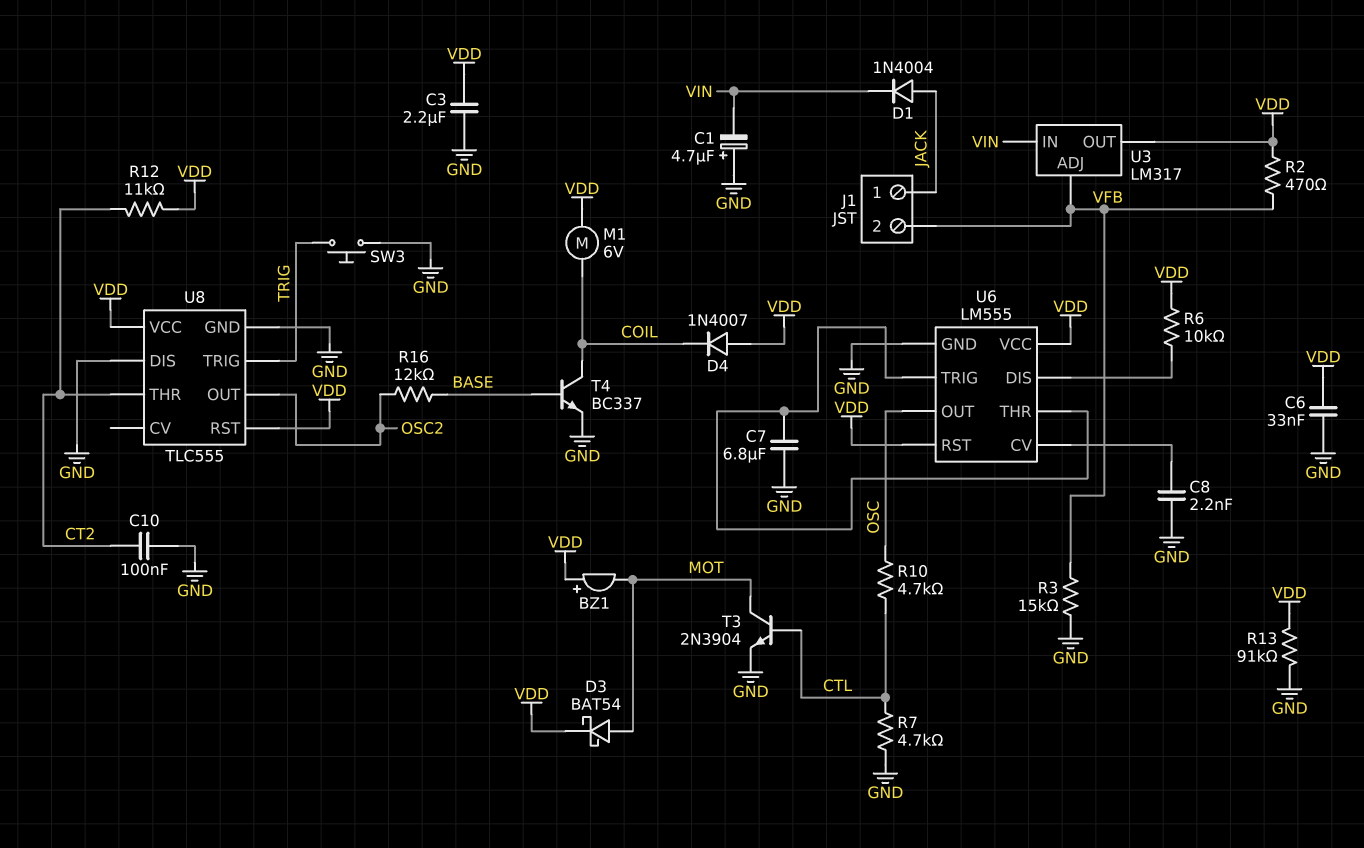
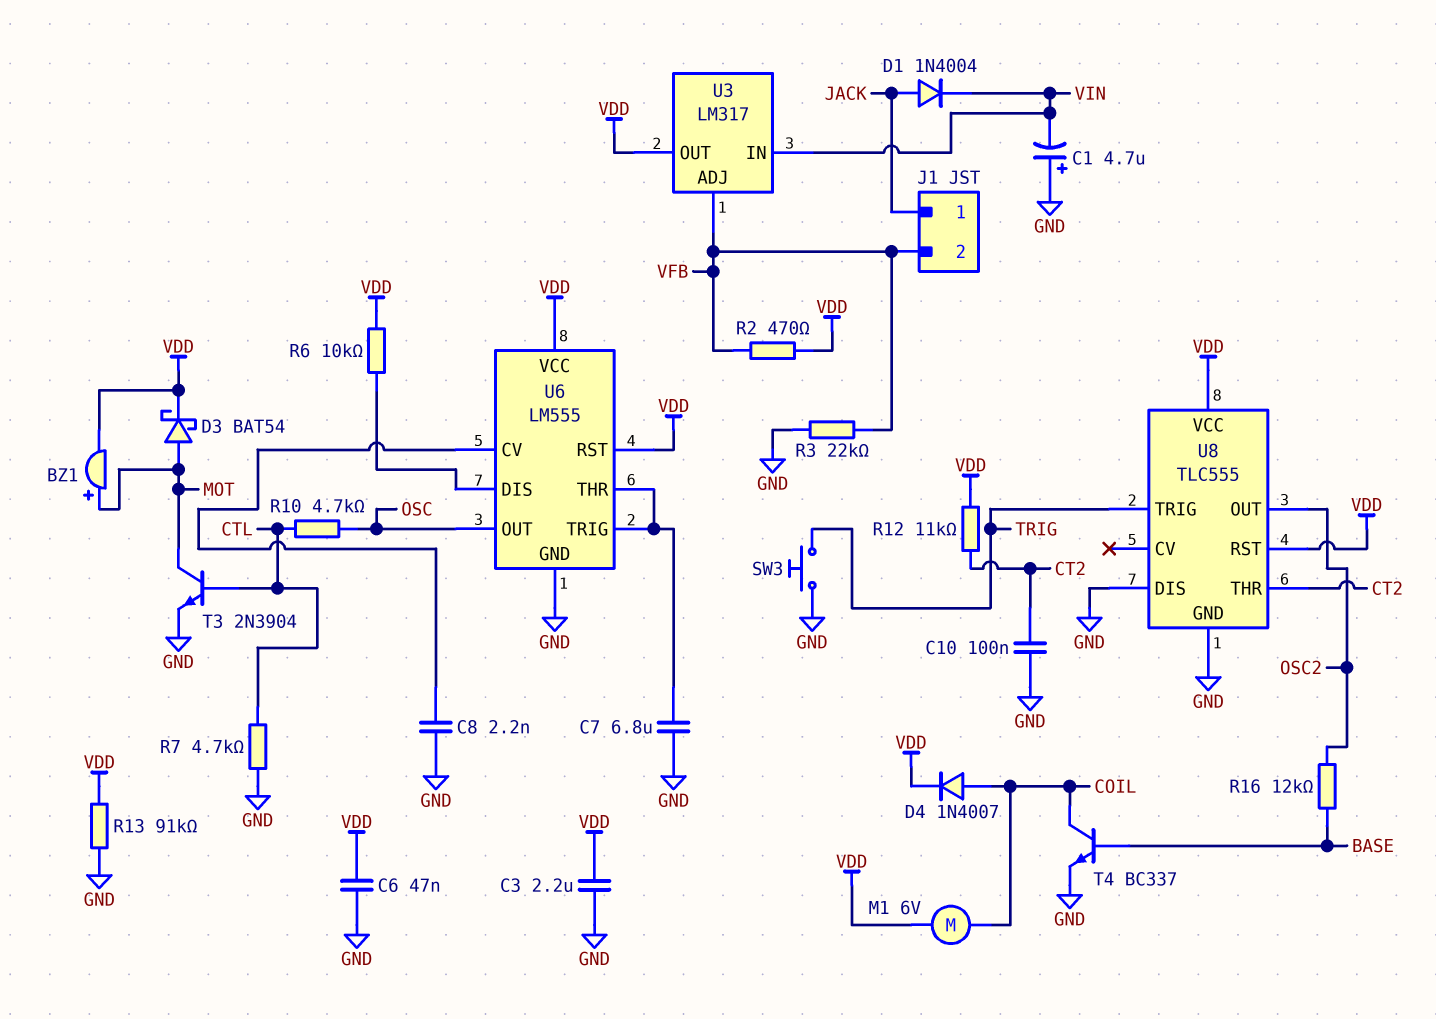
BZ1: buzzer (plus VDD, minus MOT) -> buzzer (plus MOT, minus VDD)
C6: 33nF (GND, VDD) -> 47nF (GND, VDD)
D4: diode 1N4007 (A VDD, K COIL) -> diode 1N4007 (A COIL, K VDD)
R3: 15k (GND, VFB) -> 22k (GND, VFB)

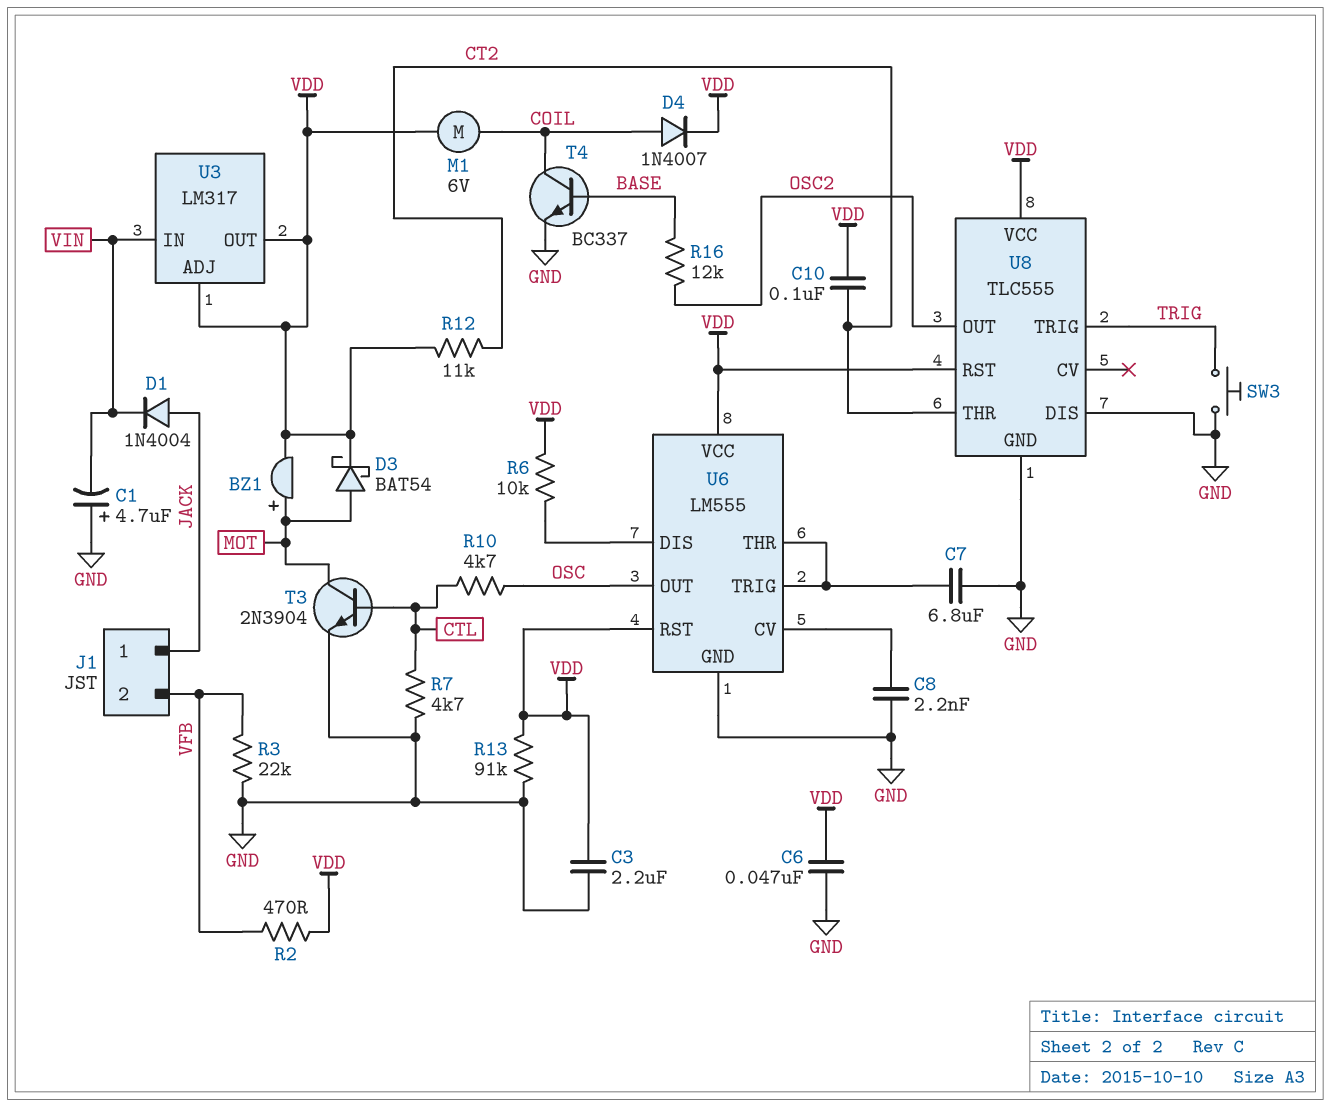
C10: 100nF (CT2, GND) -> 100nF (CT2, VDD)
U3 pin ADJ: VFB -> VDD

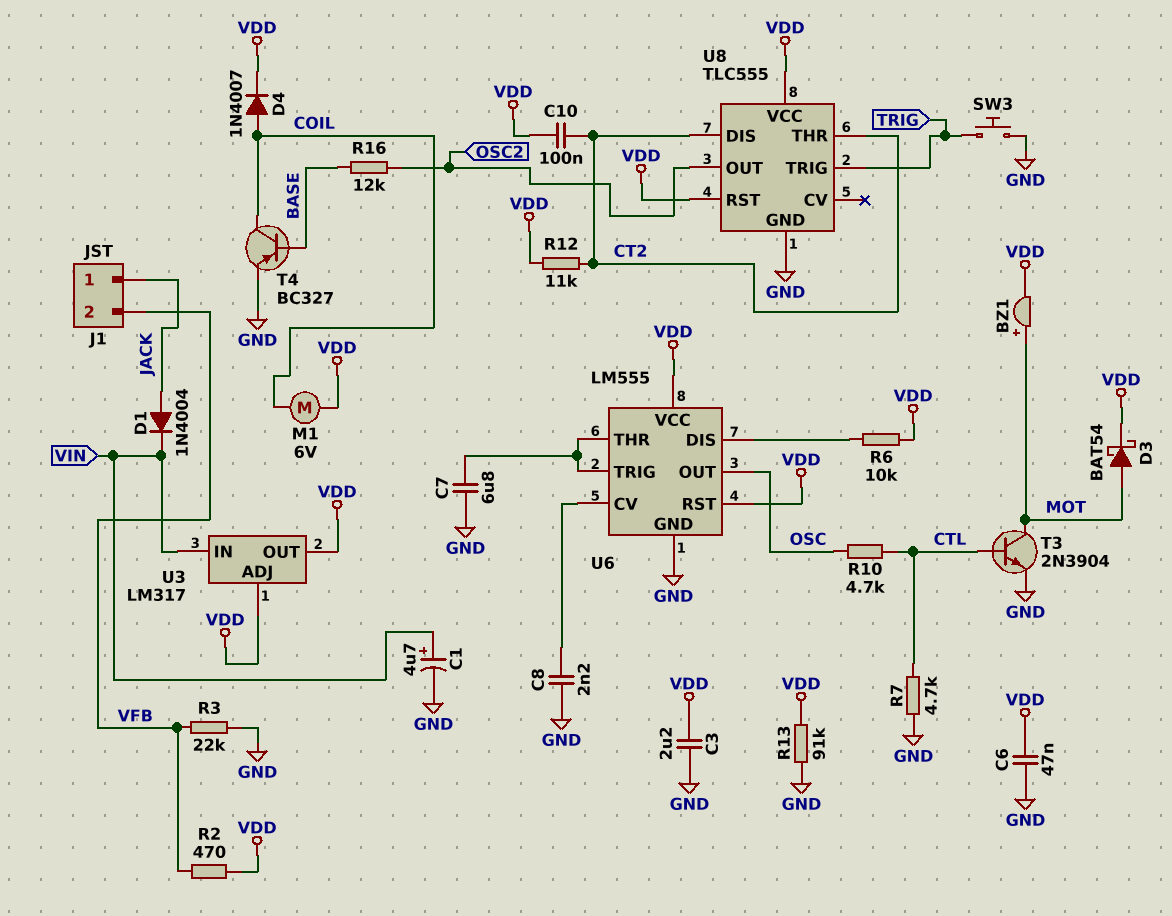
C1: 4.7uF (plus GND, minus VIN) -> 4.7uF (plus VIN, minus GND)
T4: NPN BC337 (B BASE, C COIL, E GND) -> PNP BC327 (B BASE, C COIL, E GND)
U8 pin DIS: GND -> CT2

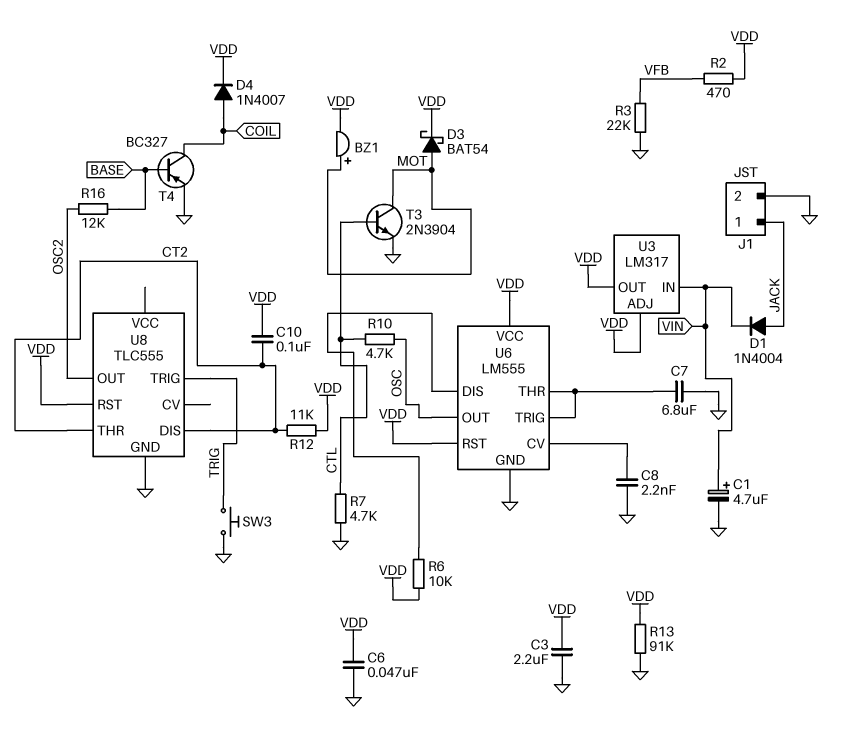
J1 pin 2: VFB -> GND
M1: motor 6V (COIL, VDD) -> none
U8 pin VCC: VDD -> none

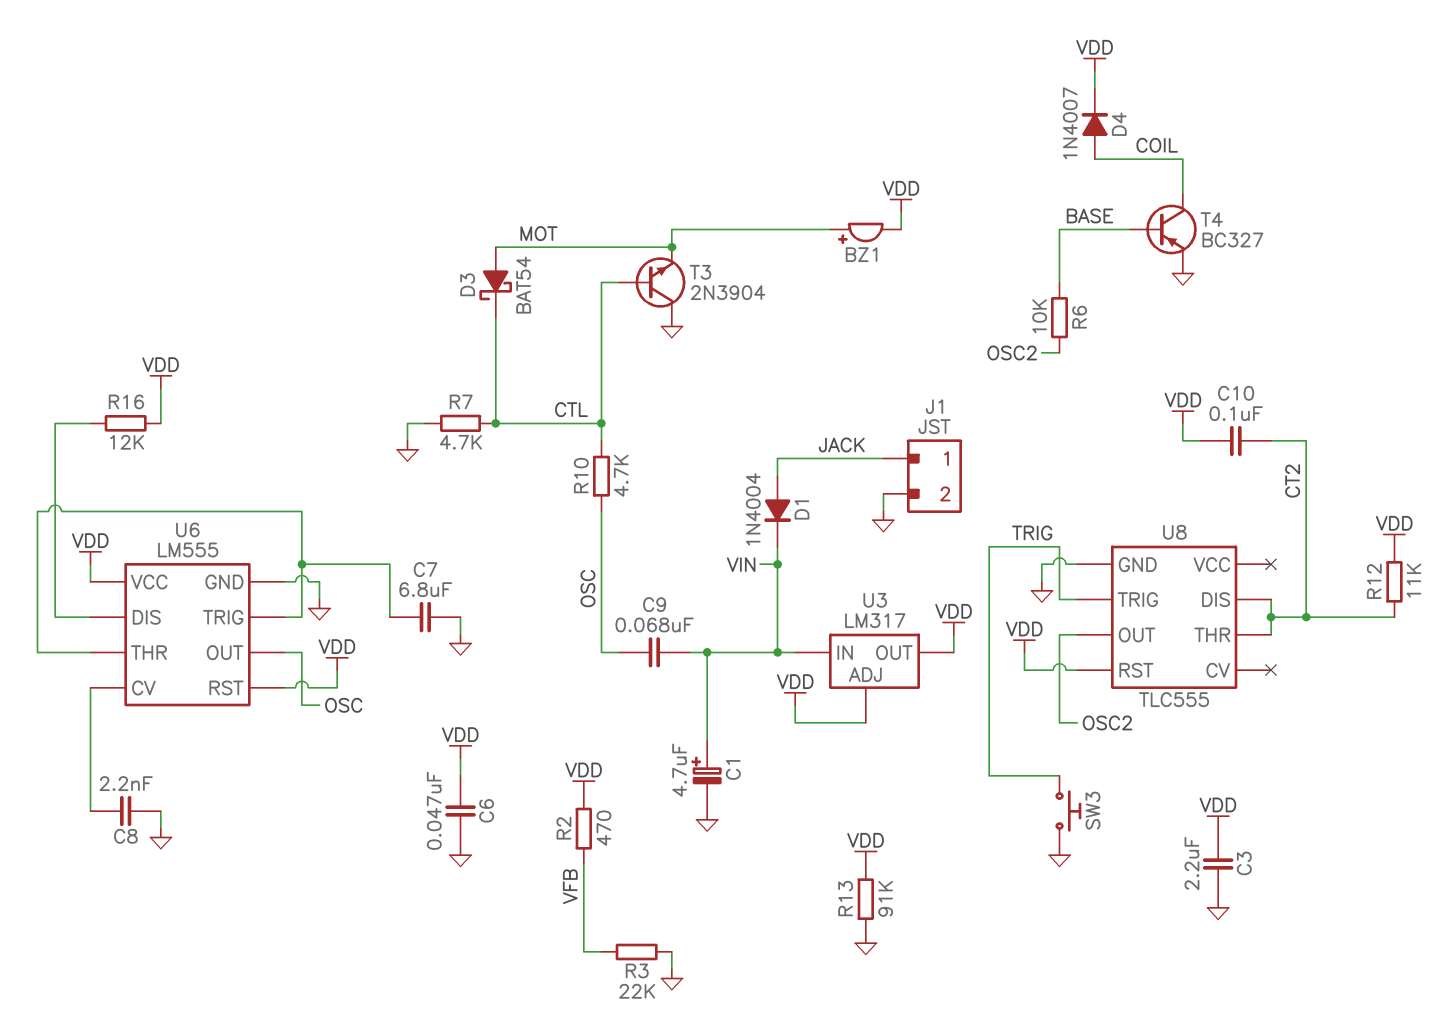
C9: none -> 68nF (OSC, VIN)
D3: schottky BAT54 (A MOT, K VDD) -> schottky BAT54 (A MOT, K CTL)
R6: 10k (U6/DIS, VDD) -> 10k (BASE, OSC2)
R16: 12k (BASE, OSC2) -> 12k (U6/DIS, VDD)
T3: NPN 2N3904 (B CTL, C MOT, E GND) -> NPN 2N3904 (B CTL, C GND, E MOT)

